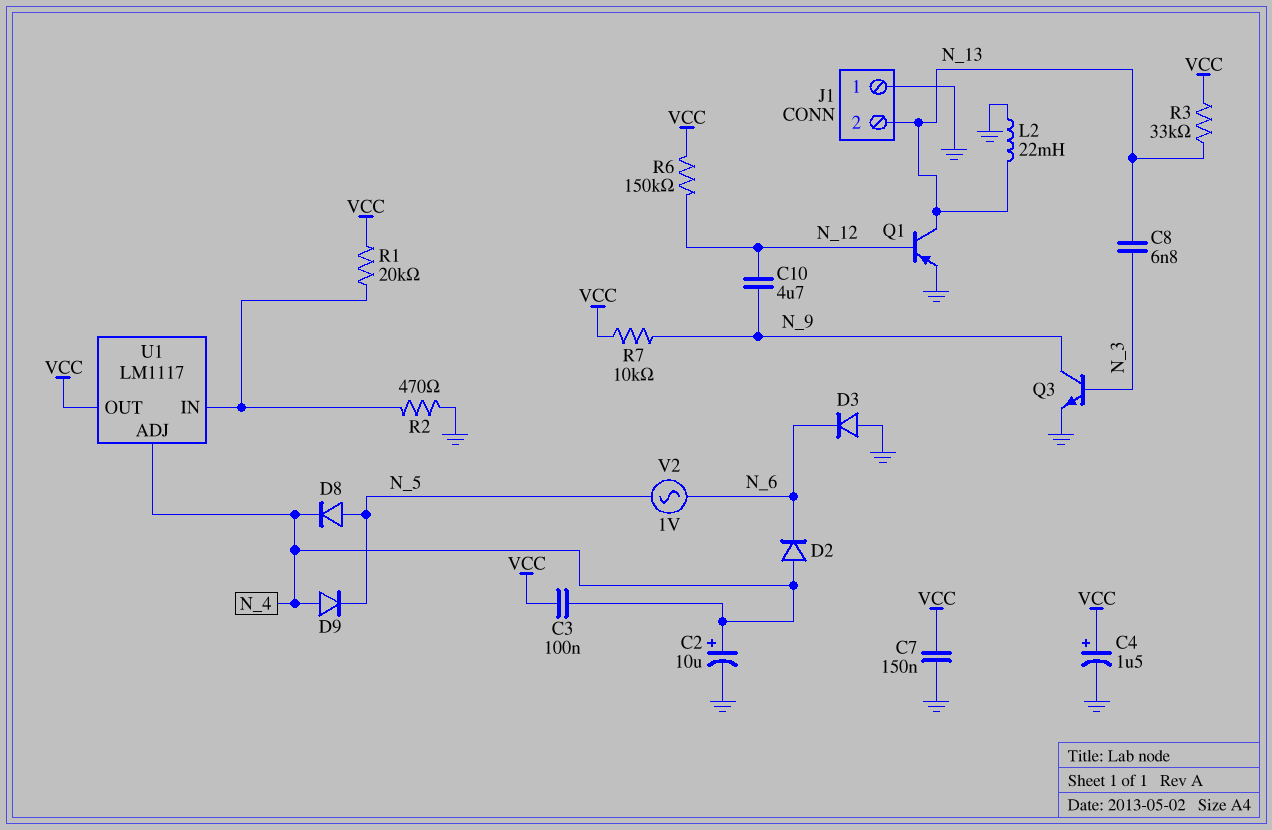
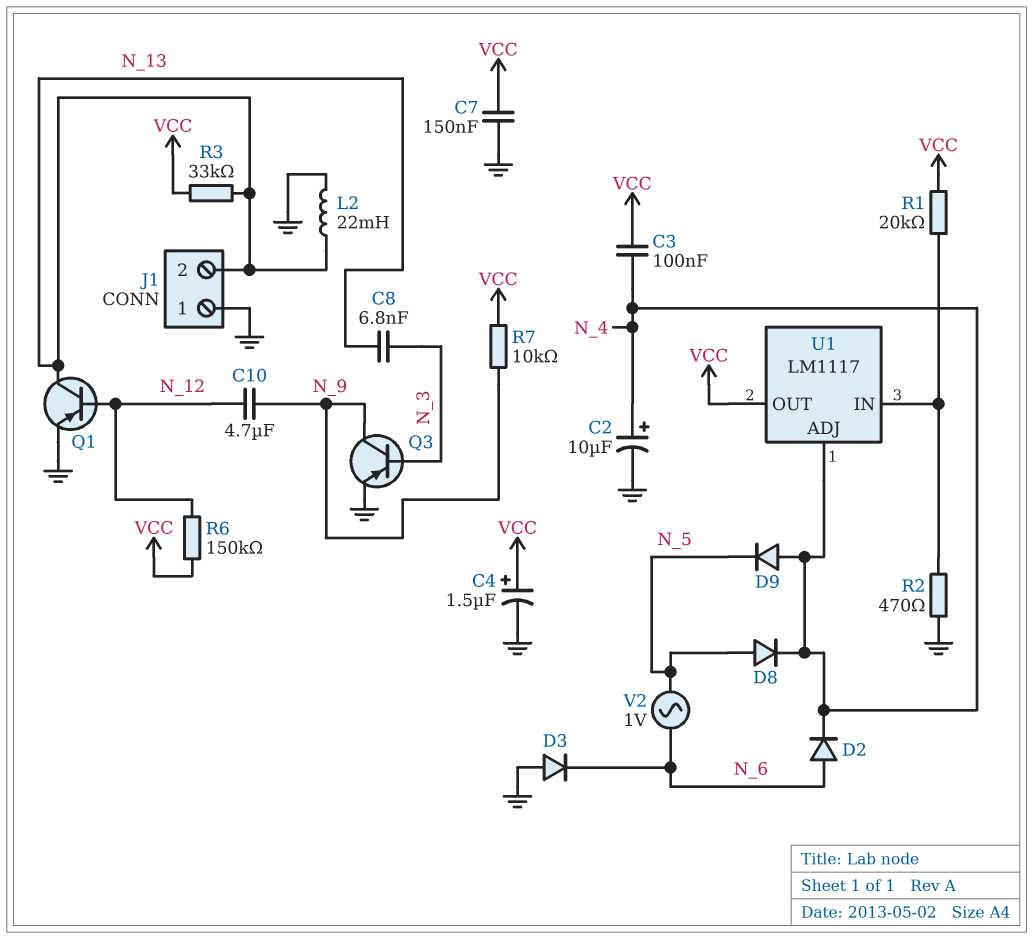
D2: diode (A N_4, K N_6) -> diode (A N_6, K N_4)
Q3: NPN (B N_3, C N_9, E GND) -> PNP (B N_3, C N_9, E GND)

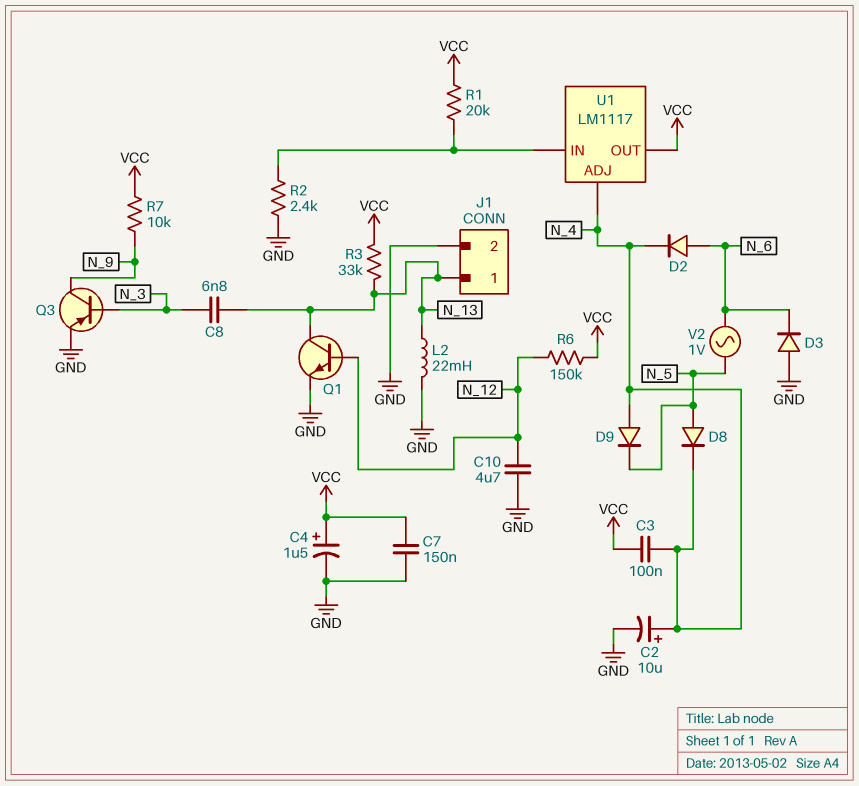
C10: 4.7uF (N_9, N_12) -> 4.7uF (GND, N_12)
J1 pin 1: GND -> N_13
J1 pin 2: N_13 -> GND
Q1: PNP (B N_12, C N_13, E GND) -> NPN (B N_12, C N_13, E GND)
R2: 470 (GND, U1/IN) -> 2.4k (GND, U1/IN)

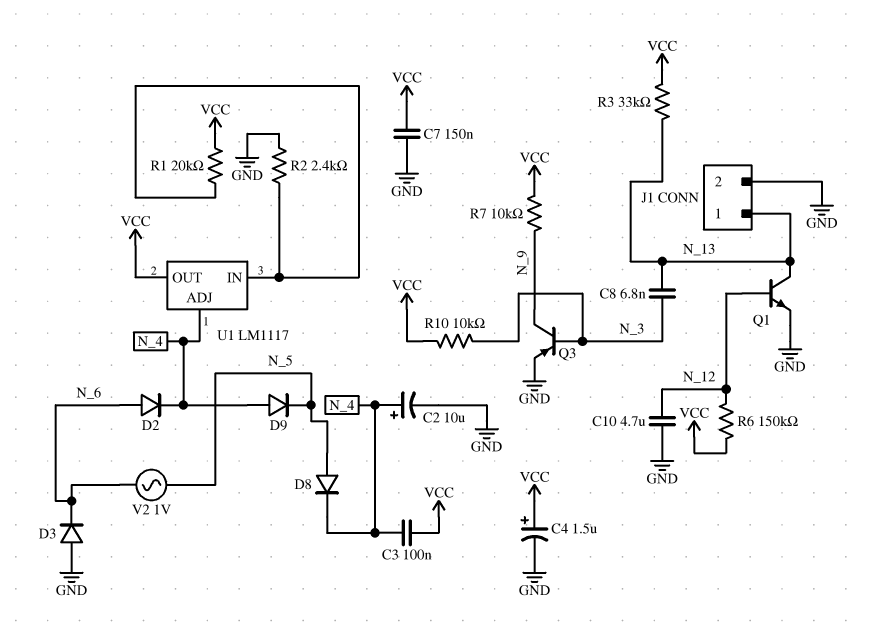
L2: 22mH (GND, N_13) -> none
R10: none -> 10k (N_3, VCC)

